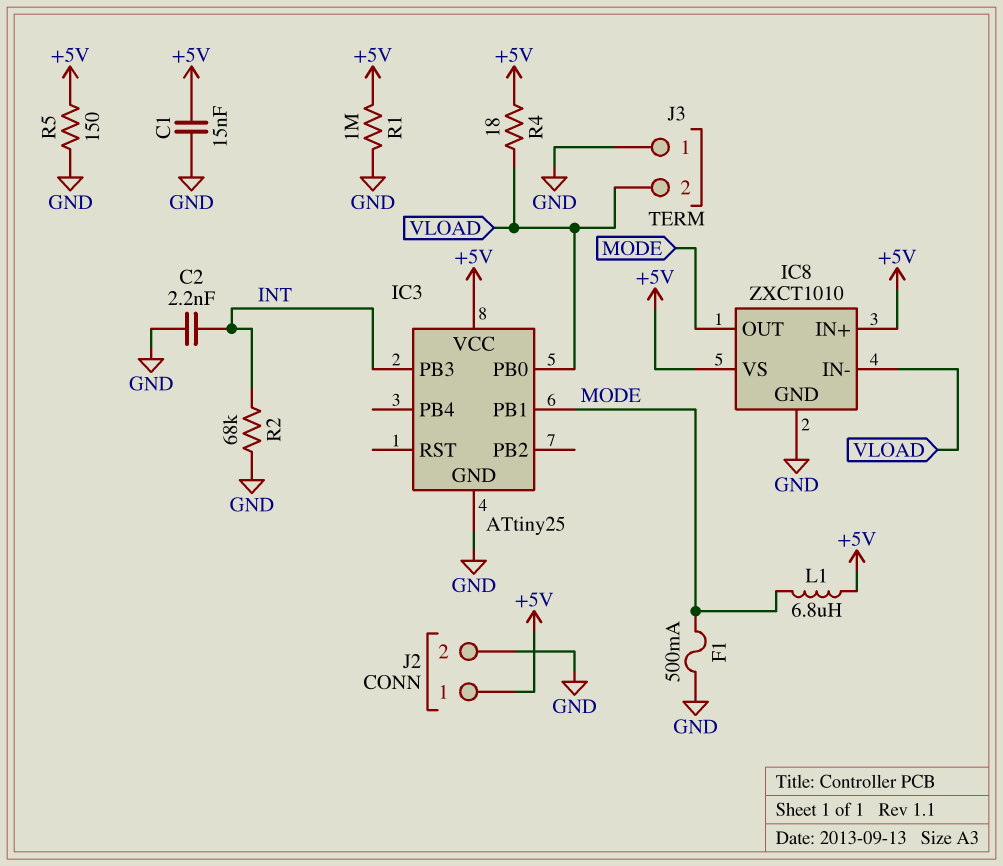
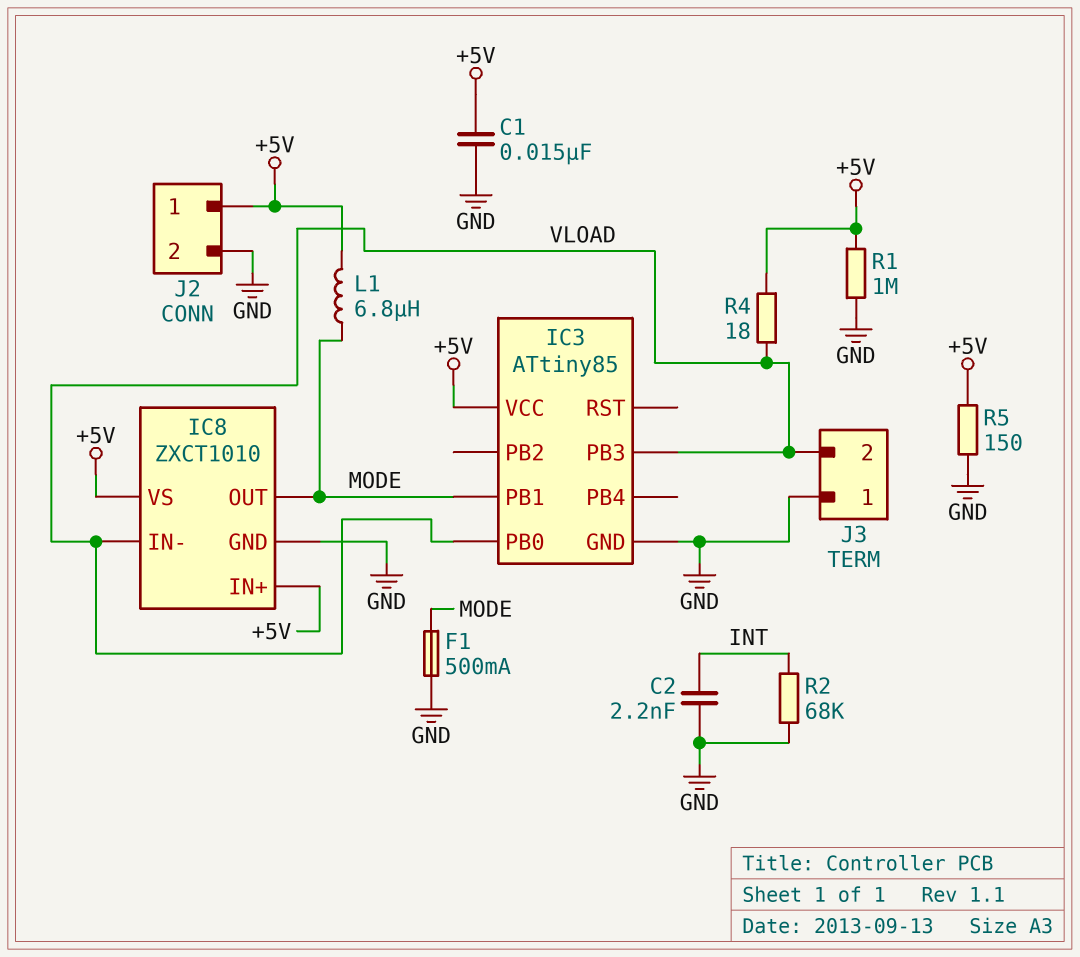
IC3: ATtiny25 -> ATtiny85
IC3 pin PB3: INT -> VLOAD

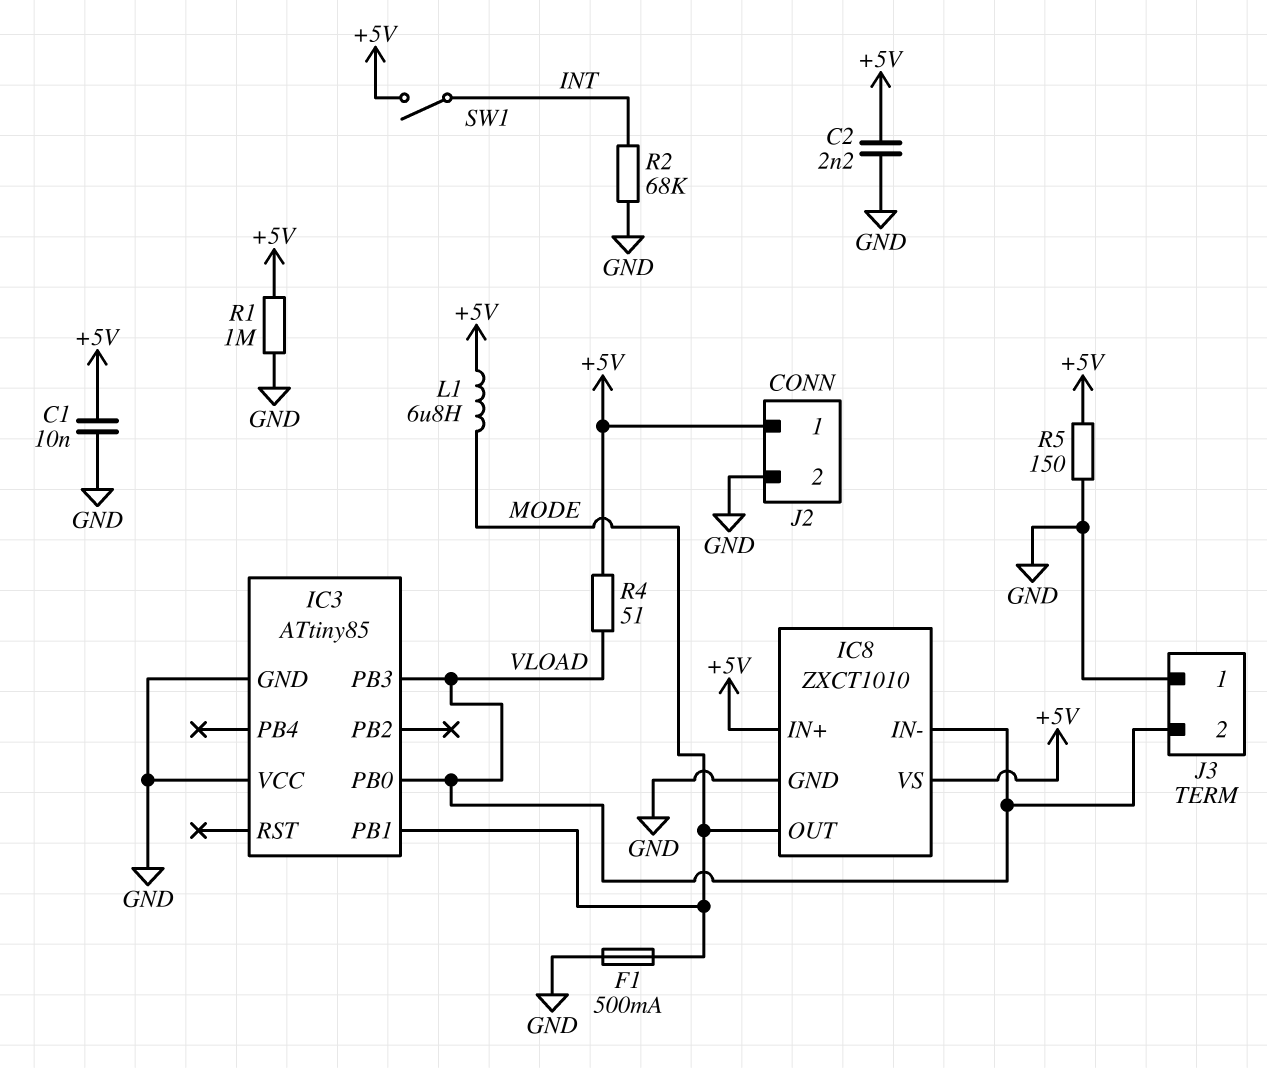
C1: 15nF (+5V, GND) -> 10nF (+5V, GND)
C2: 2.2nF (GND, INT) -> 2.2nF (+5V, GND)
IC3 pin VCC: +5V -> GND
R4: 18 (+5V, VLOAD) -> 51 (+5V, VLOAD)
SW1: none -> switch (+5V, INT)

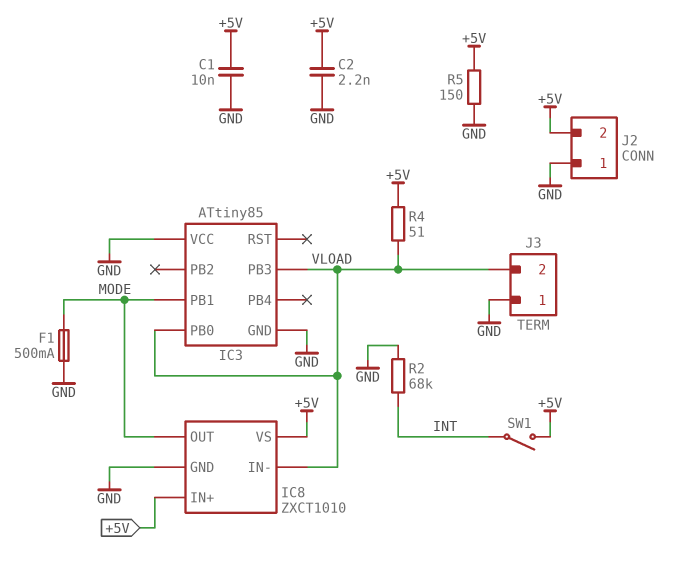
J2 pin 1: +5V -> GND
J2 pin 2: GND -> +5V
L1: 6.8uH (+5V, MODE) -> none
R1: 1M (+5V, GND) -> none

